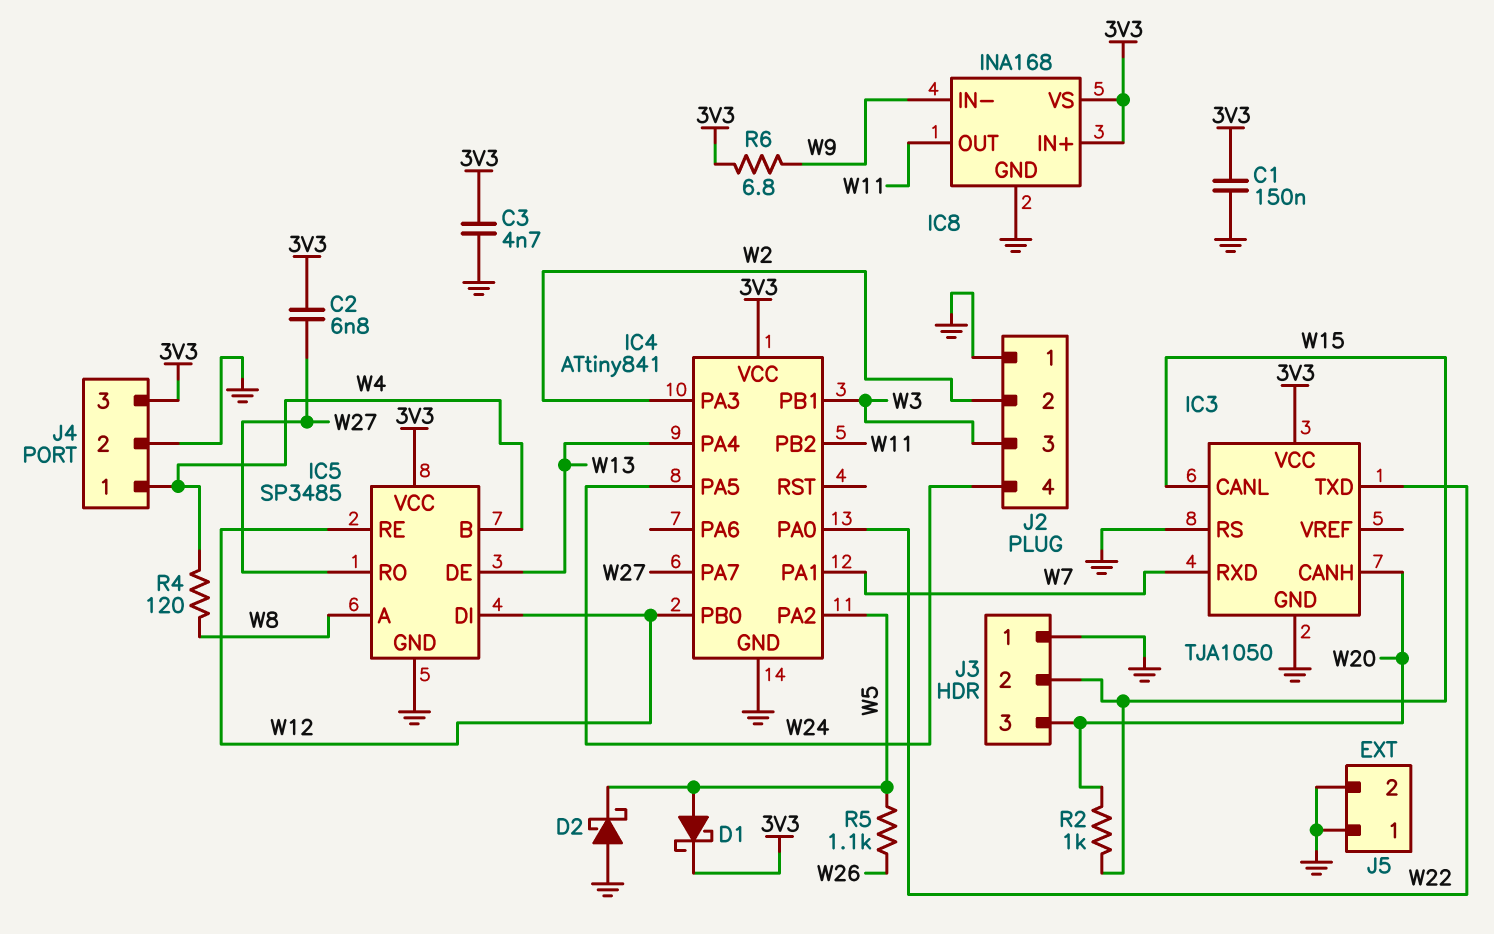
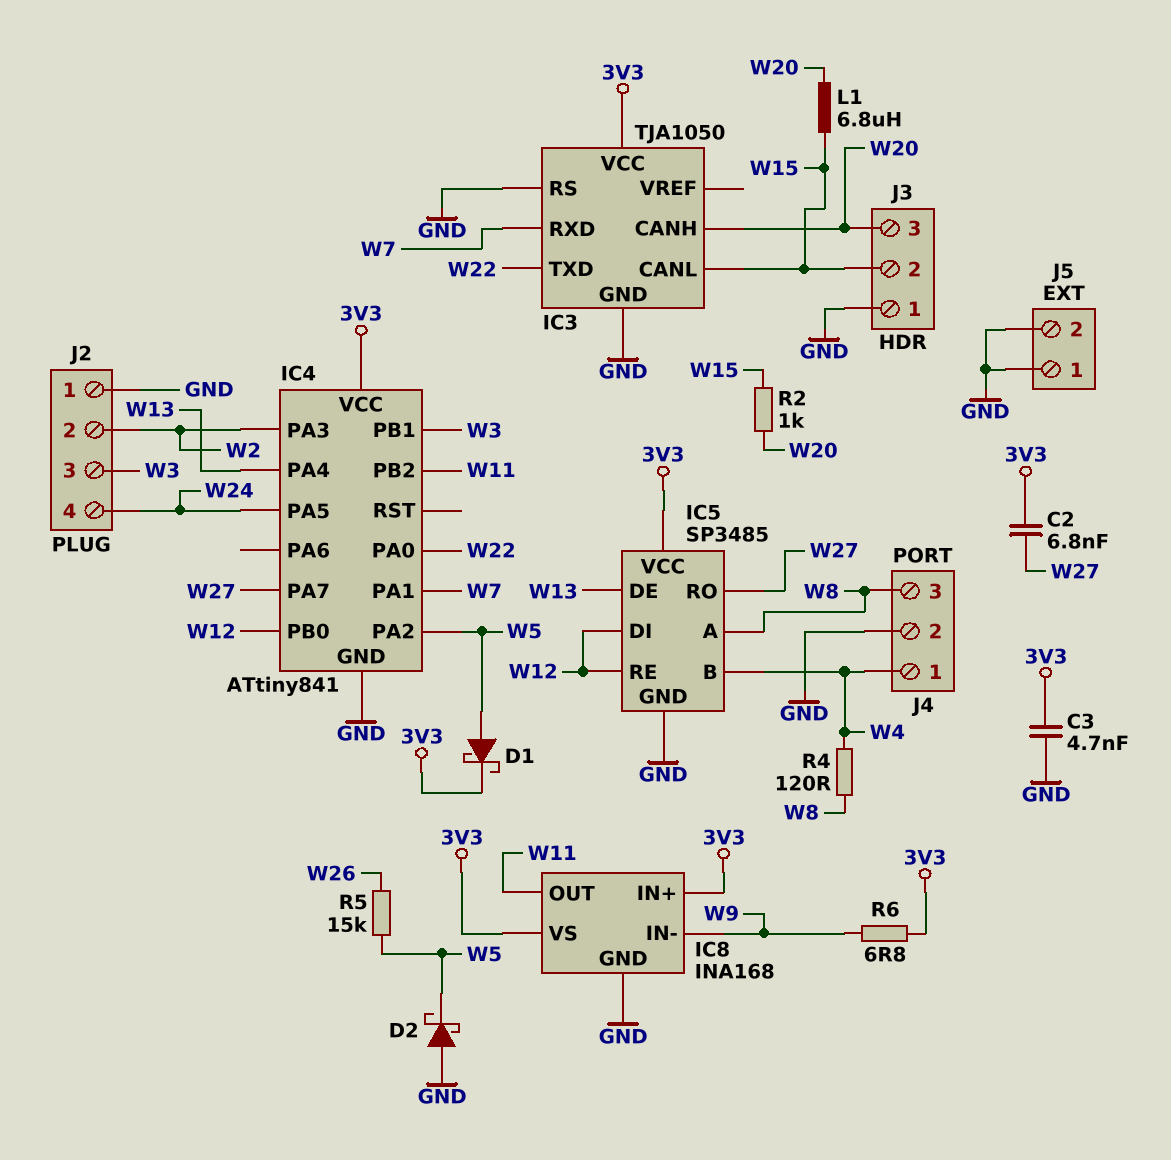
C1: 150nF (3V3, GND) -> none
J4 pin 3: 3V3 -> W8
L1: none -> 6.8uH (W15, W20)
R5: 1.1k (W5, W26) -> 15k (W5, W26)

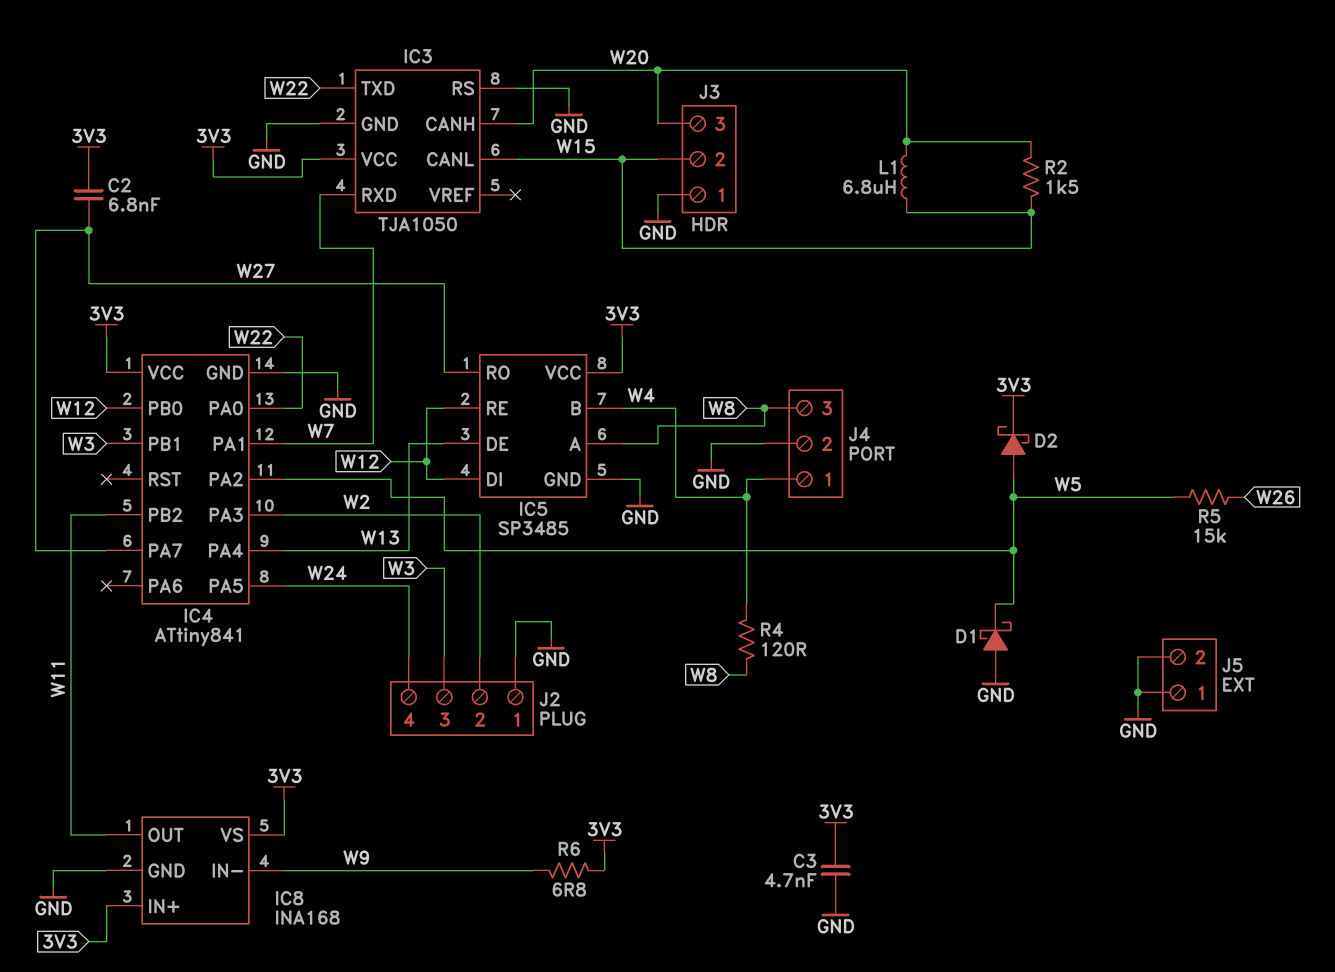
D1: schottky (A W5, K 3V3) -> schottky (A GND, K W5)
D2: schottky (A GND, K W5) -> schottky (A W5, K 3V3)
R2: 1k (W15, W20) -> 1.5k (W15, W20)

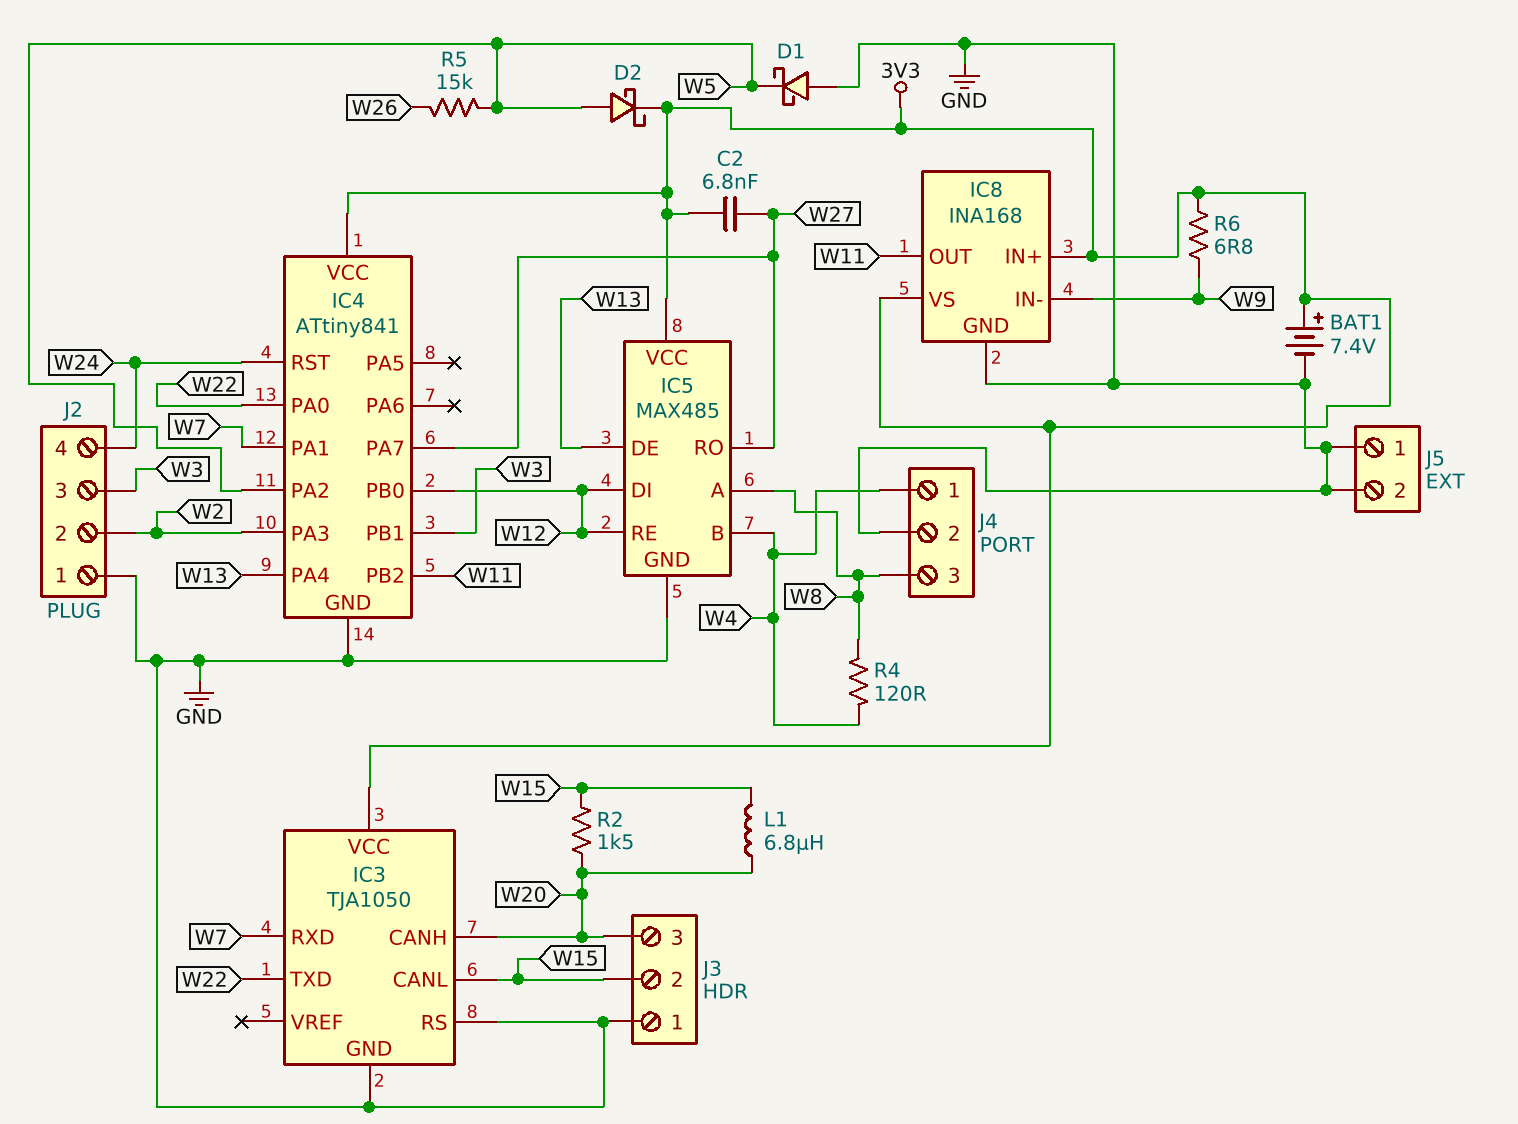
BAT1: none -> 7.4V (plus 3V3, minus GND)
C3: 4.7nF (3V3, GND) -> none
IC4 pin PA5: W24 -> none
IC4 pin RST: none -> W24
IC5: SP3485 -> MAX485

